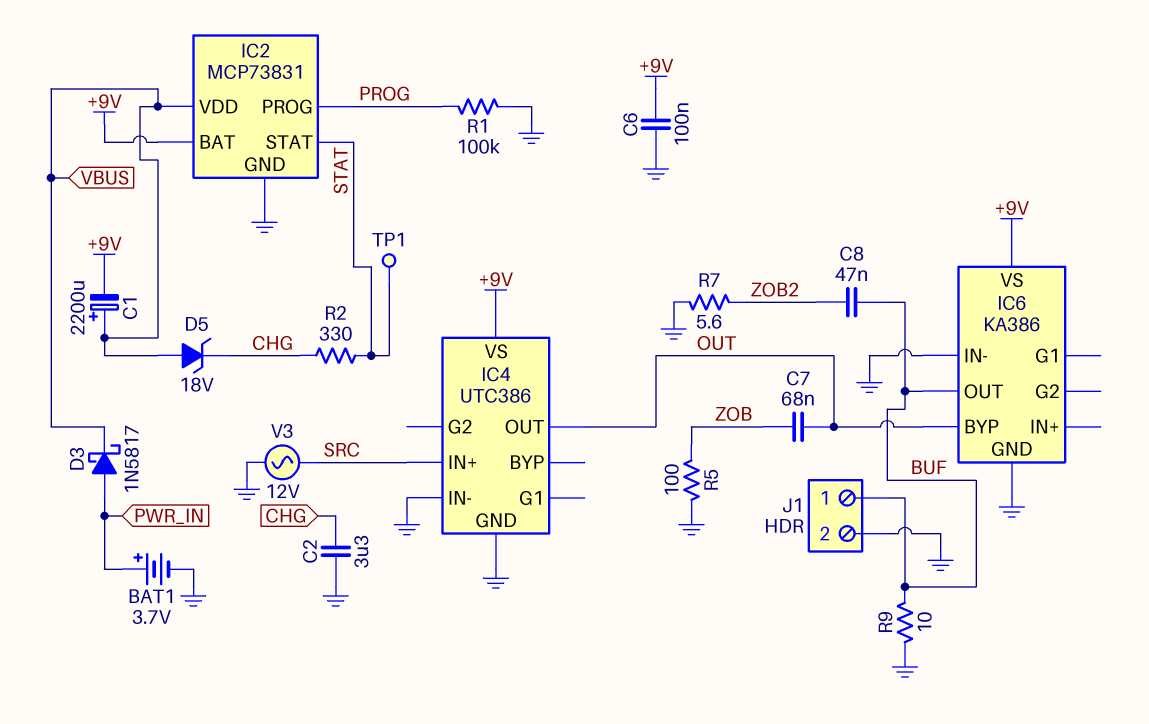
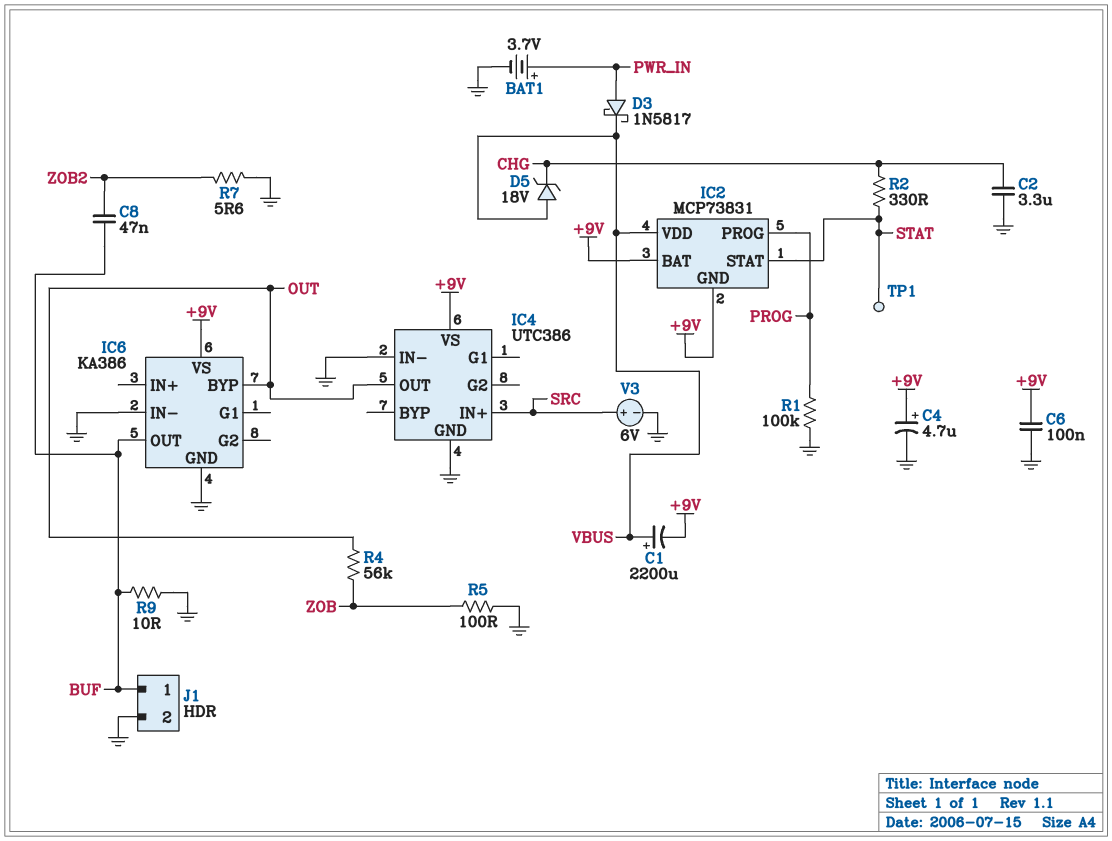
C4: none -> 4.7uF (plus +9V, minus GND)
C7: 68nF (OUT, ZOB) -> none
IC2 pin GND: GND -> +9V
R4: none -> 56k (OUT, ZOB)
V3: AC 12V (GND, SRC) -> 6V (plus SRC, minus GND)

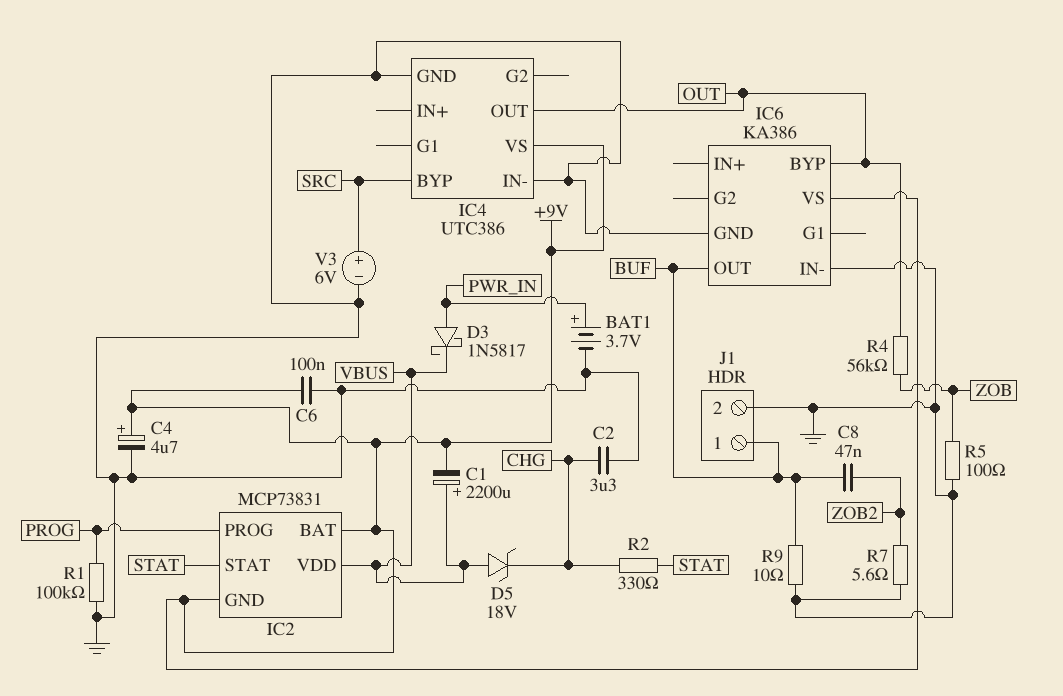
IC4 pin BYP: none -> SRC
IC4 pin IN+: SRC -> none
TP1: test point (STAT) -> none

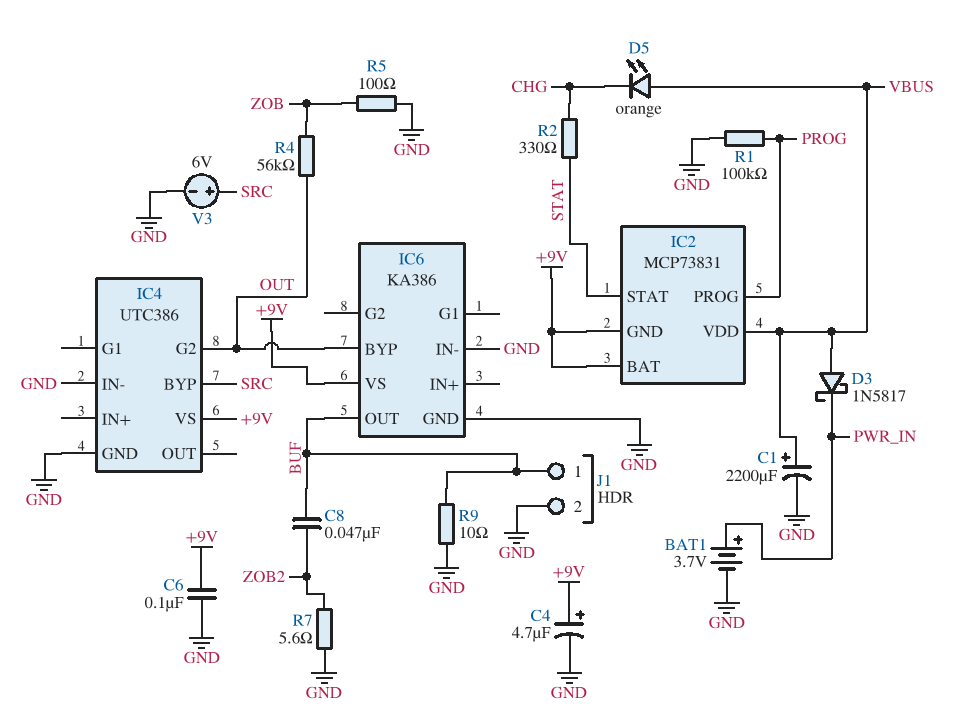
C1: 2200uF (plus VBUS, minus +9V) -> 2200uF (plus VBUS, minus GND)
C2: 3.3uF (CHG, GND) -> none
D3: schottky 1N5817 (A PWR_IN, K VBUS) -> schottky 1N5817 (A VBUS, K PWR_IN)
D5: zener 18V (A VBUS, K CHG) -> LED orange (A VBUS, K CHG)
IC4 pin G2: none -> OUT
IC4 pin OUT: OUT -> none

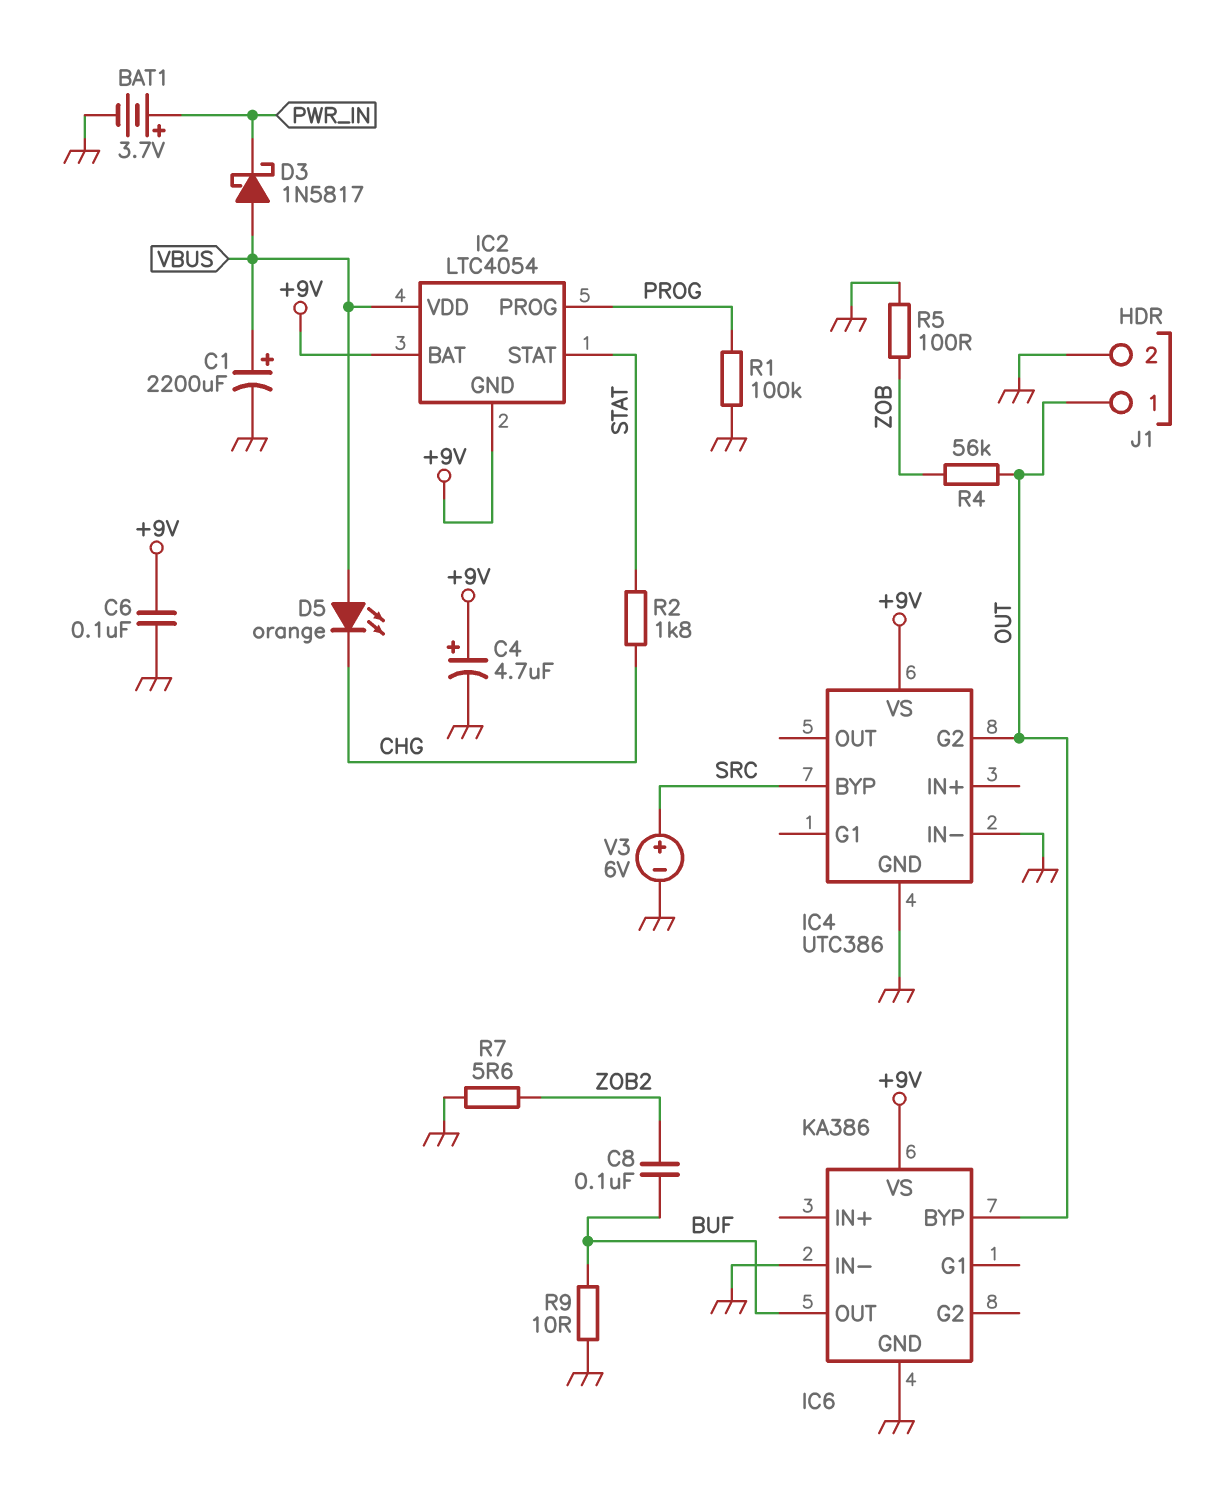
C8: 47nF (BUF, ZOB2) -> 100nF (BUF, ZOB2)
IC2: MCP73831 -> LTC4054
J1 pin 1: BUF -> OUT
R2: 330 (CHG, STAT) -> 1.8k (CHG, STAT)

